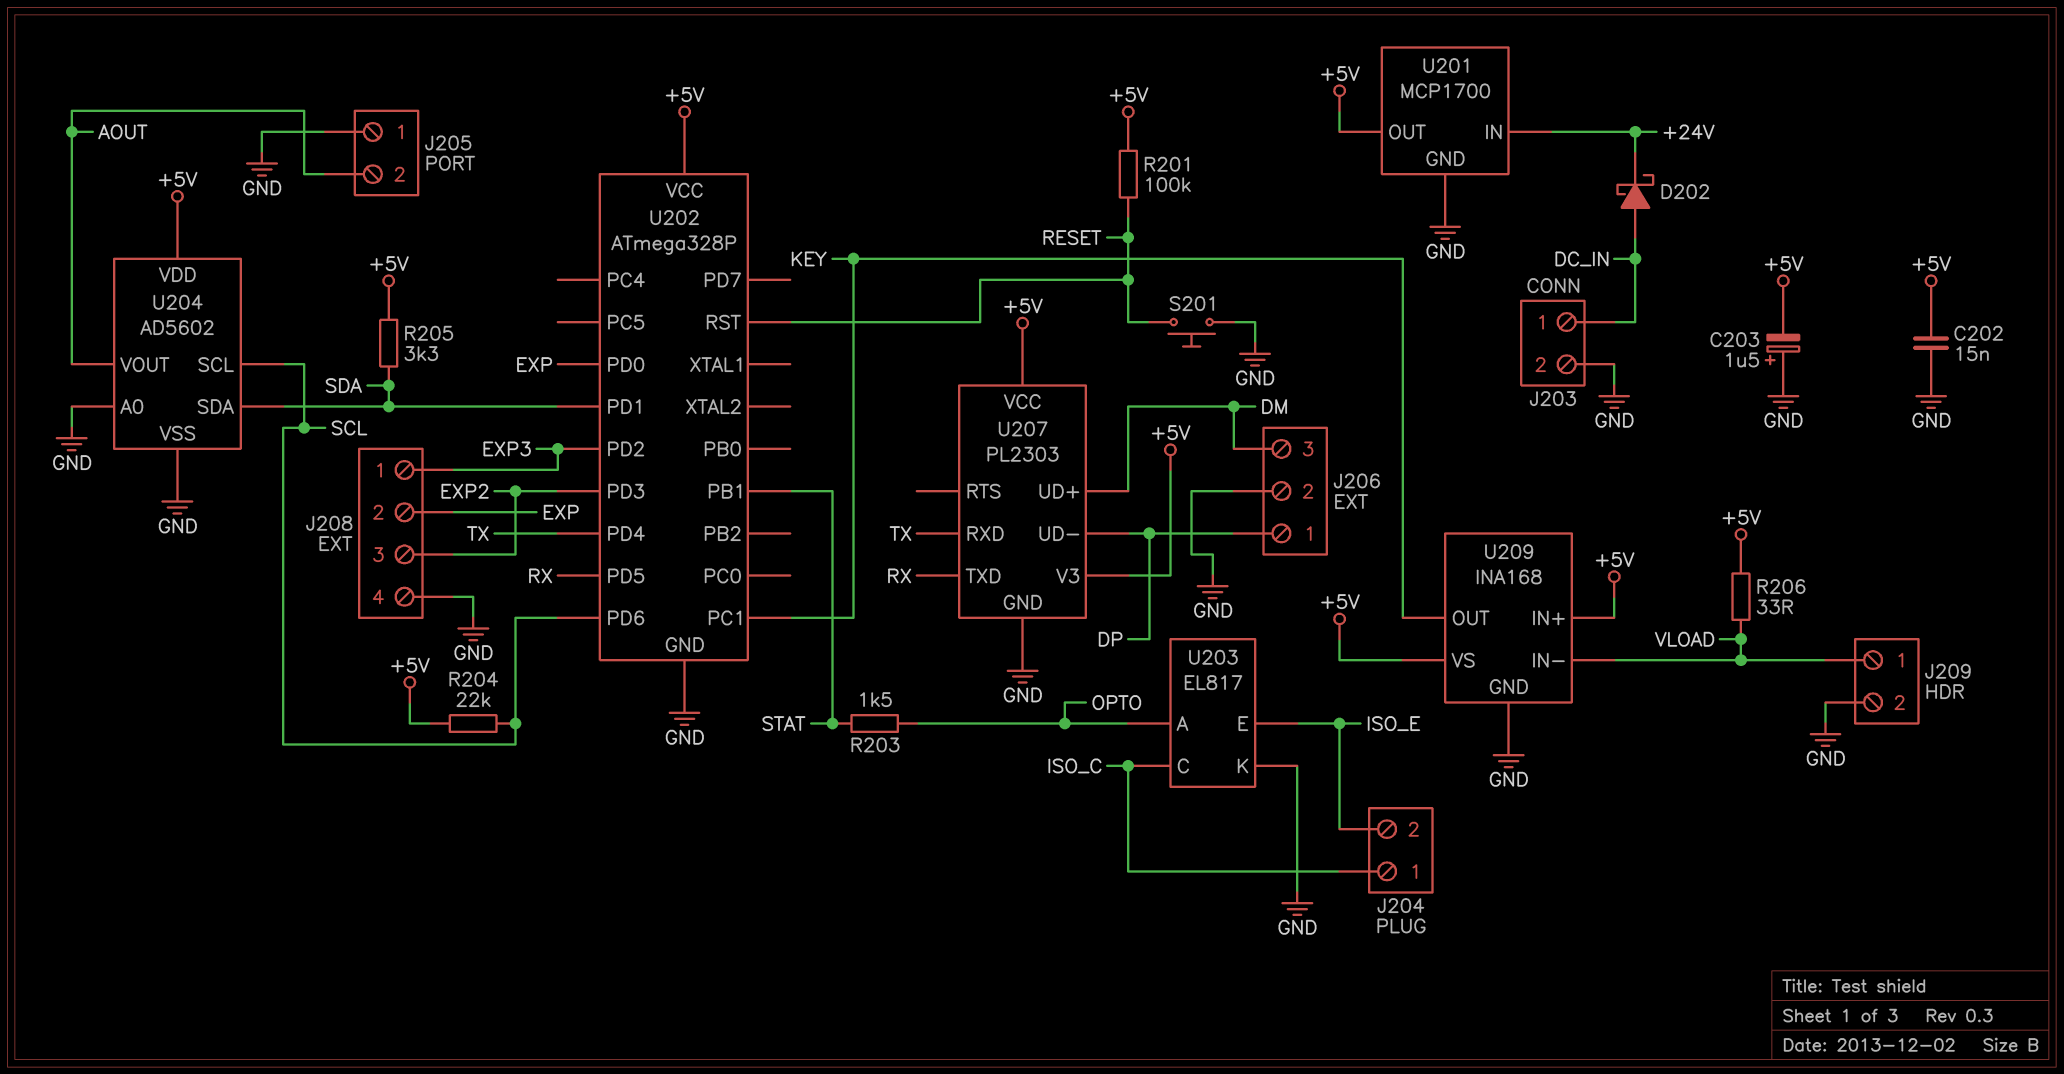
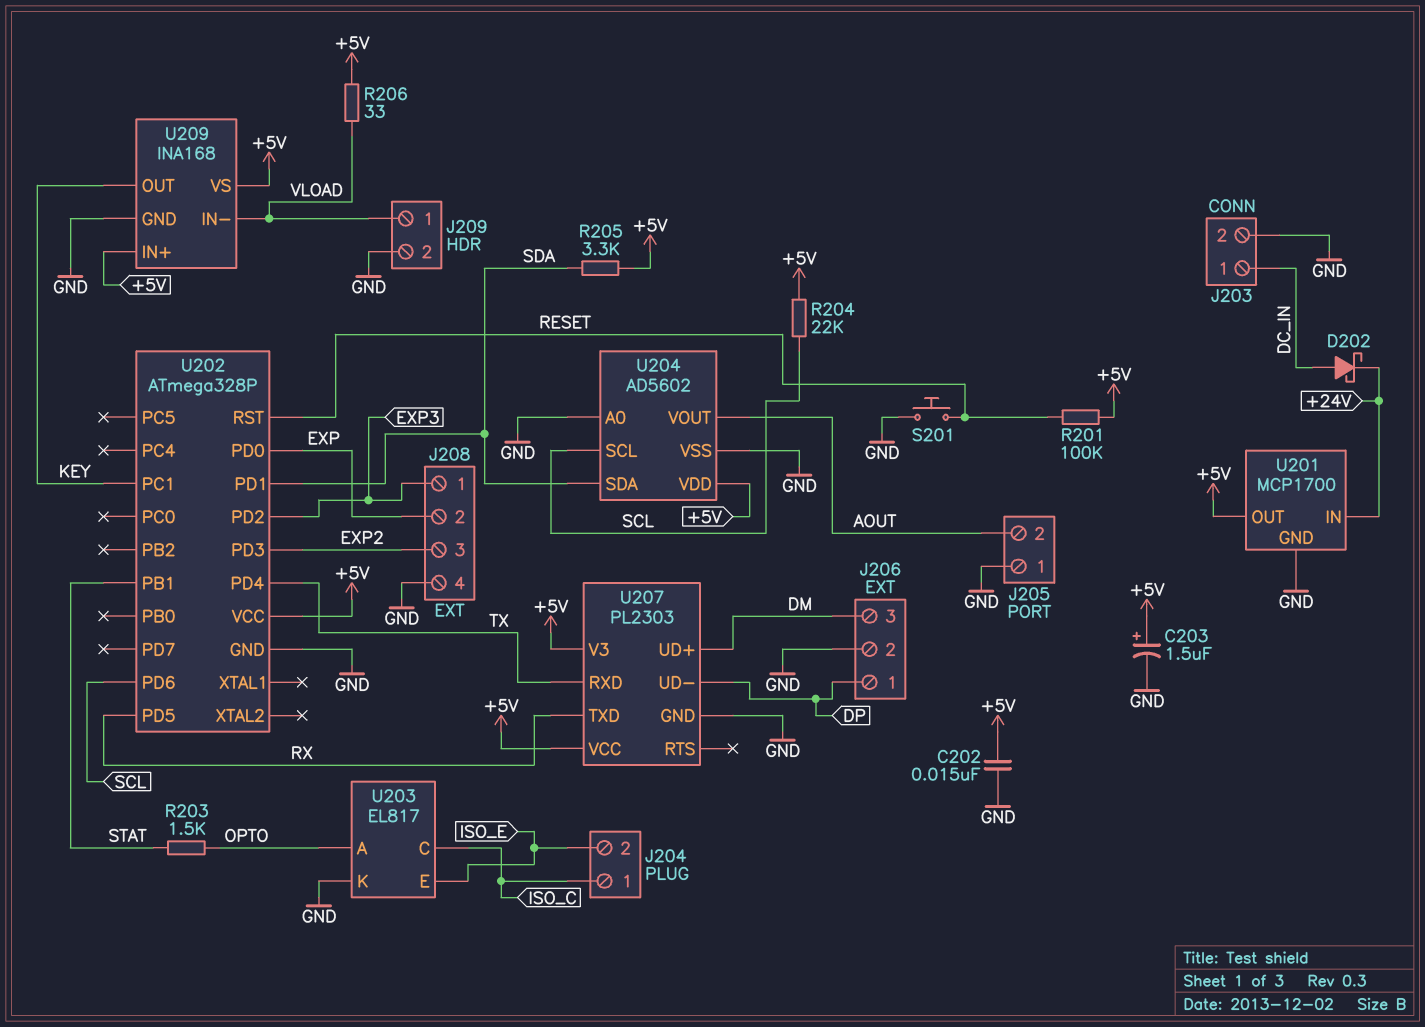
C203: 1.5uF (plus GND, minus +5V) -> 1.5uF (plus +5V, minus GND)

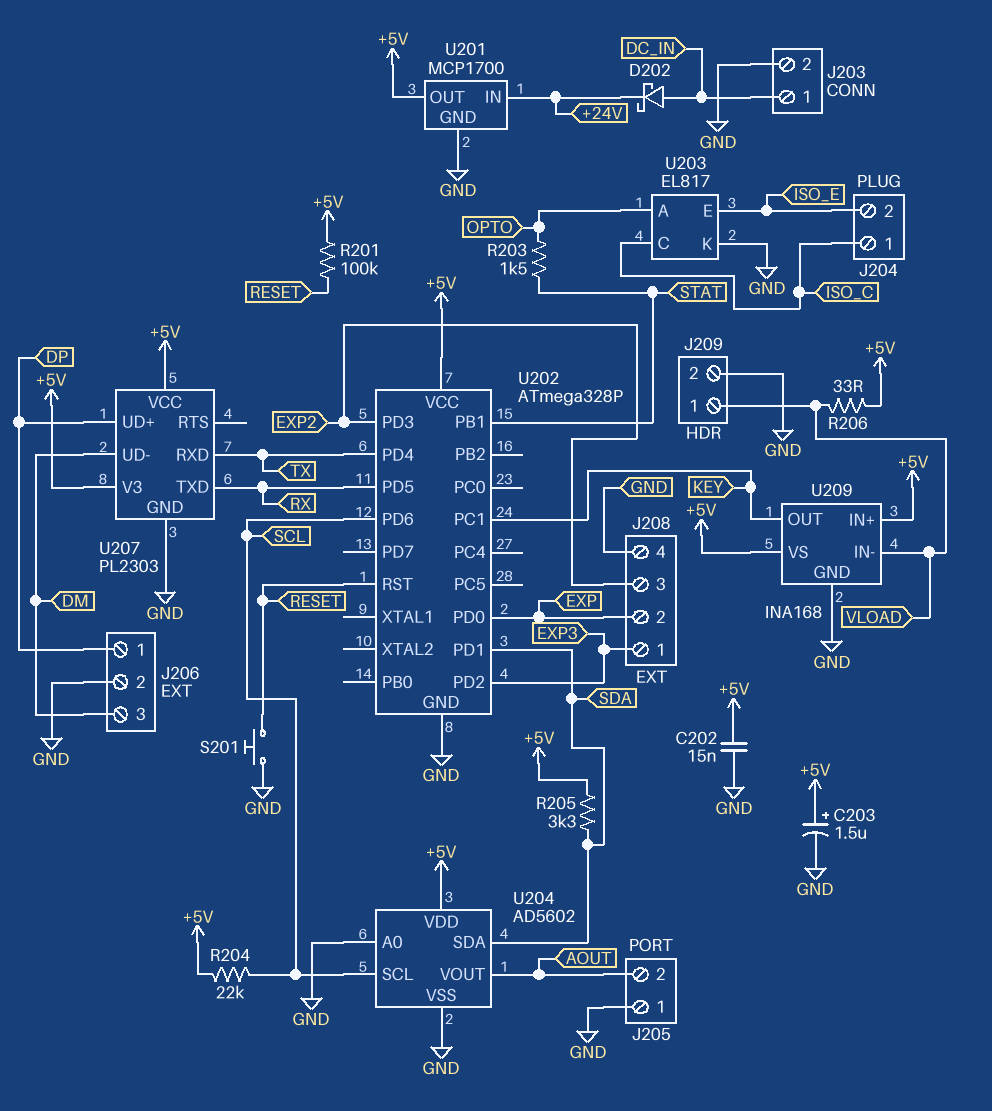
U207 pin UD+: DM -> DP
U207 pin UD-: DP -> DM

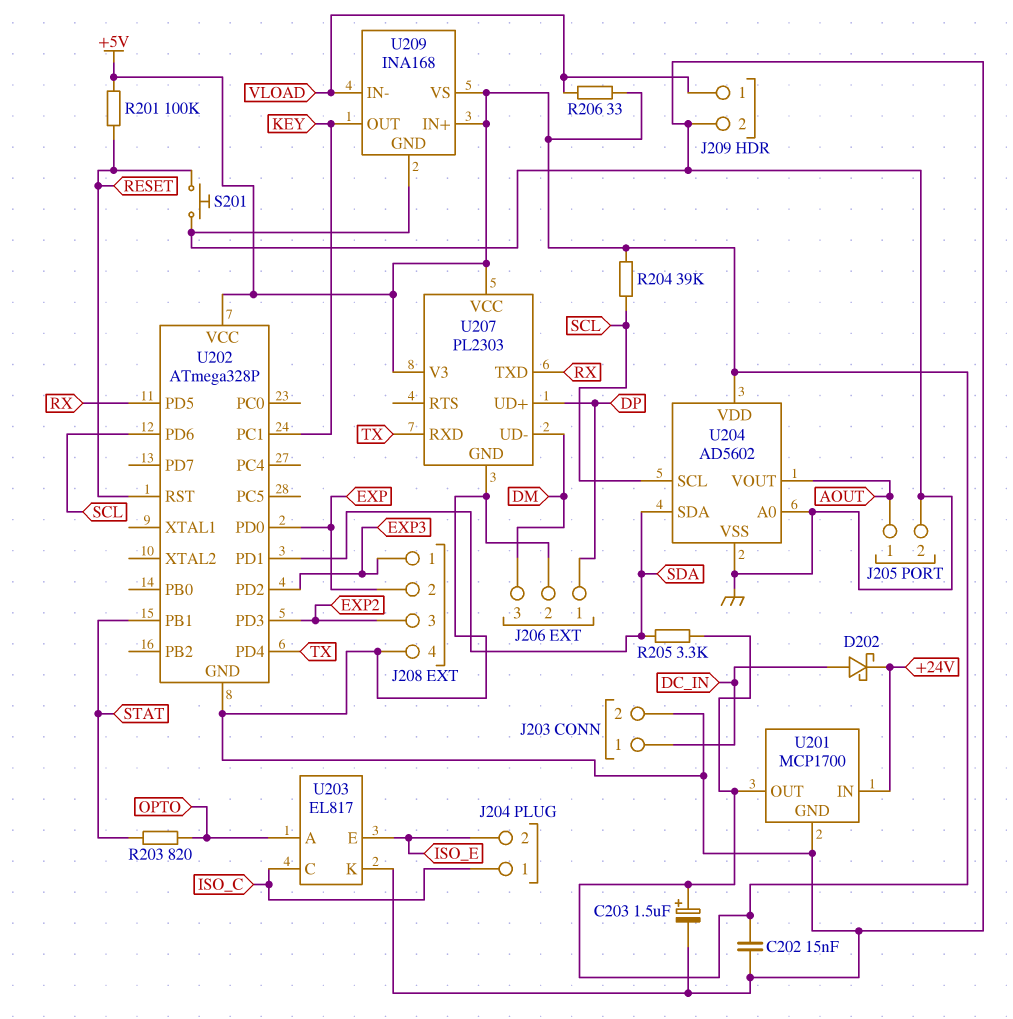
J205 pin 1: GND -> AOUT
J205 pin 2: AOUT -> GND
R203: 1.5k (OPTO, STAT) -> 820 (OPTO, STAT)
R204: 22k (+5V, SCL) -> 39k (+5V, SCL)

